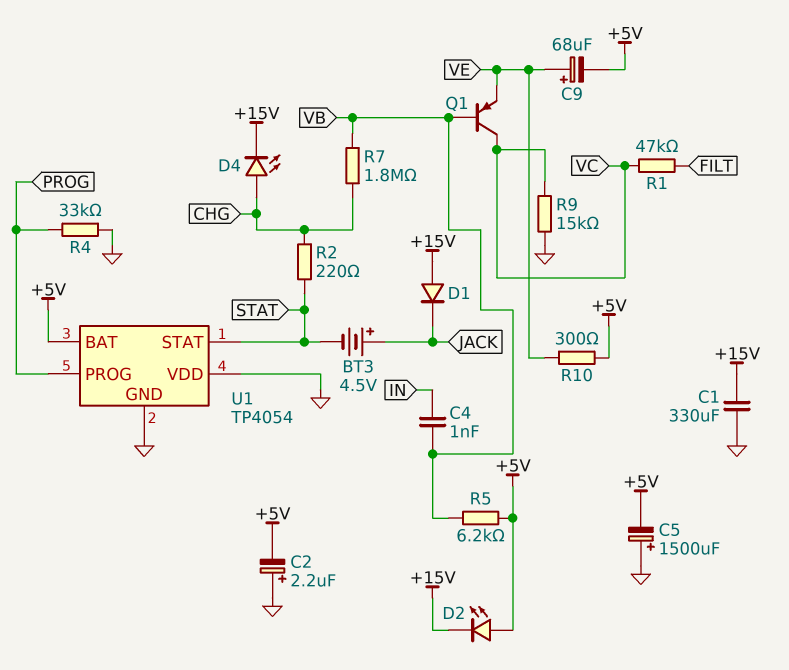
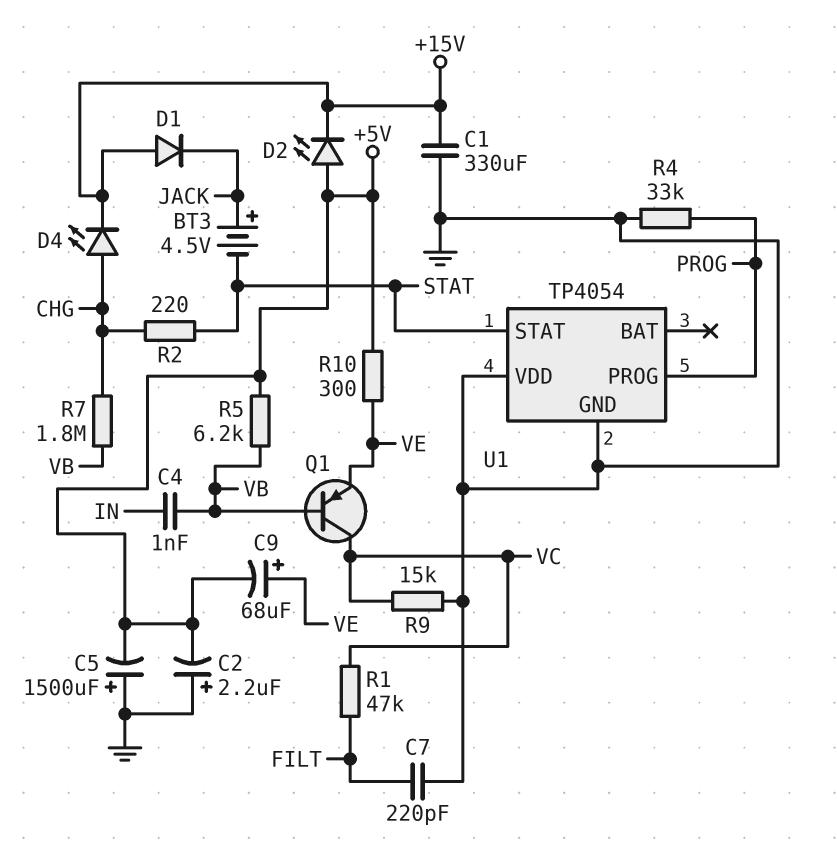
C7: none -> 220pF (FILT, GND)
U1 pin BAT: +5V -> none

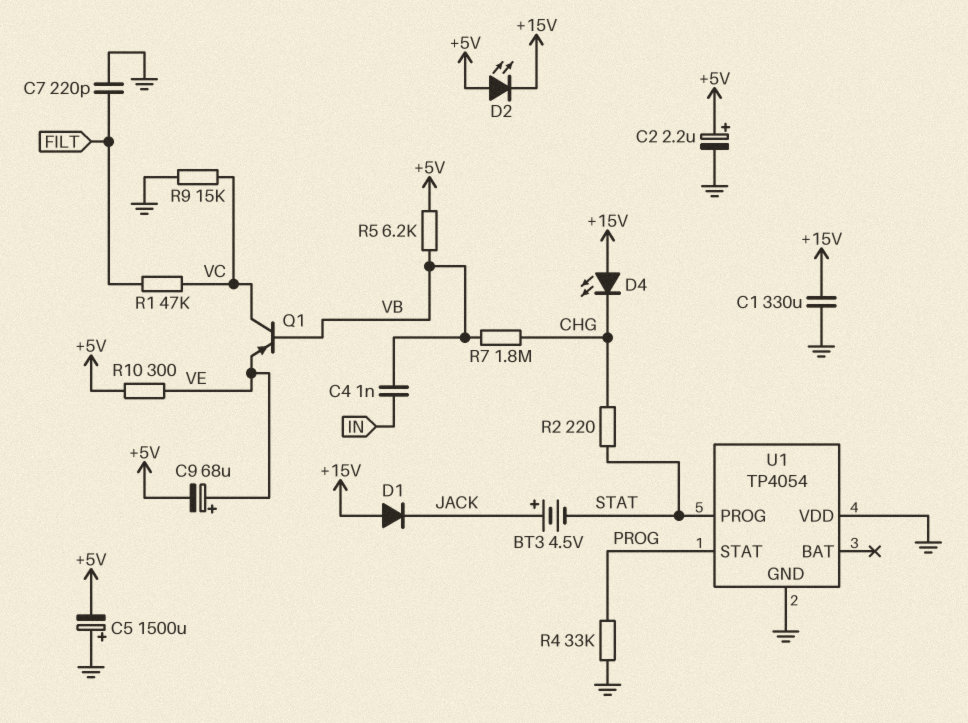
C2: 2.2uF (plus GND, minus +5V) -> 2.2uF (plus +5V, minus GND)
D4: LED (A CHG, K +15V) -> LED (A +15V, K CHG)
U1 pin PROG: PROG -> STAT
U1 pin STAT: STAT -> PROG

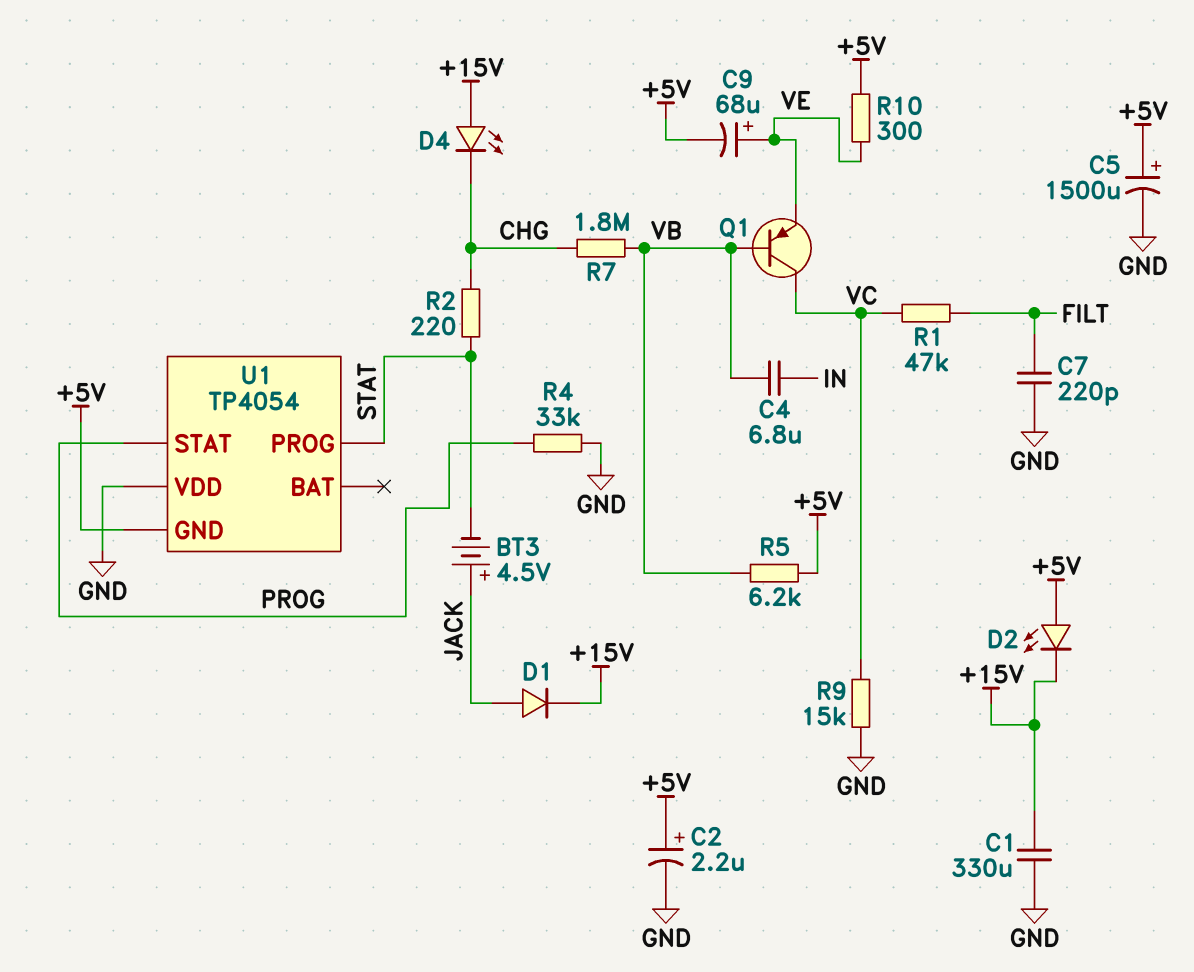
C4: 1nF (IN, VB) -> 6.8uF (IN, VB)
C5: 1500uF (plus GND, minus +5V) -> 1500uF (plus +5V, minus GND)
D1: diode (A +15V, K JACK) -> diode (A JACK, K +15V)
U1 pin GND: GND -> +5V

